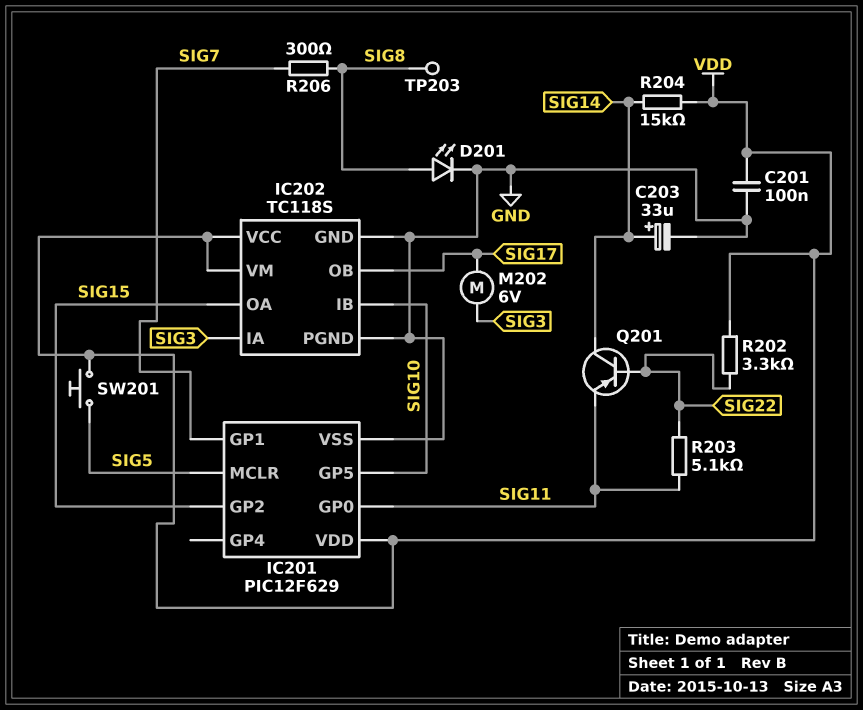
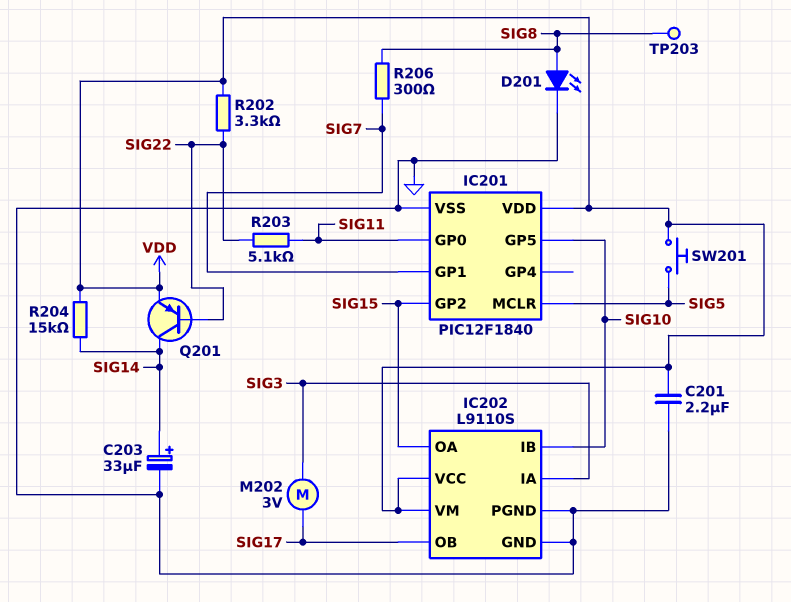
C201: 100nF (GND, VDD) -> 2.2uF (GND, VDD)
IC201: PIC12F629 -> PIC12F1840
IC202: TC118S -> L9110S
M202: motor 6V (SIG3, SIG17) -> motor 3V (SIG3, SIG17)
Q201: PNP (B SIG22, C SIG14, E SIG11) -> PNP (B SIG22, C SIG14, E VDD)

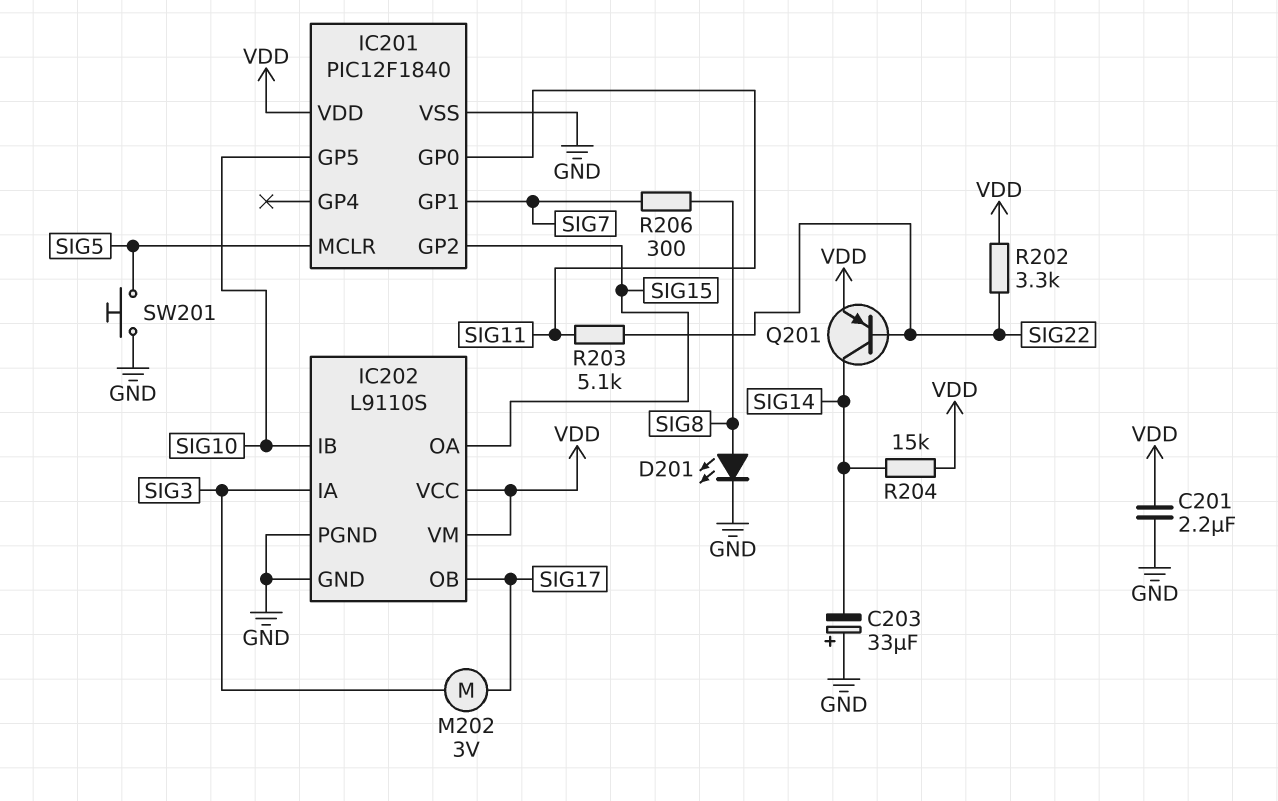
C203: 33uF (plus SIG14, minus GND) -> 33uF (plus GND, minus SIG14)
SW201: button (SIG5, VDD) -> button (GND, SIG5)
TP203: test point (SIG8) -> none

